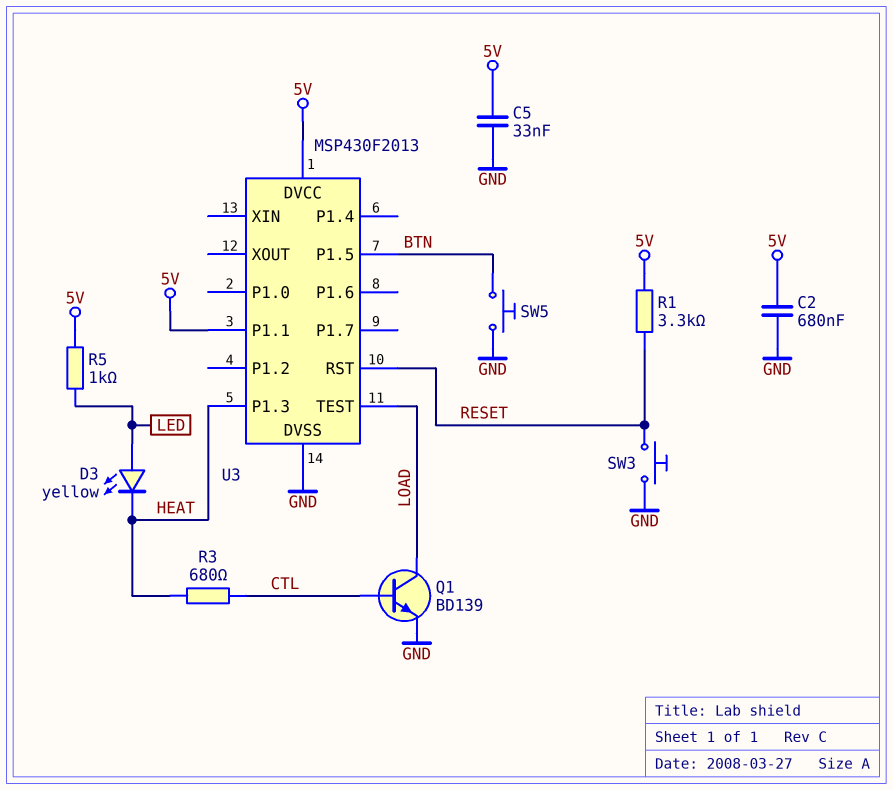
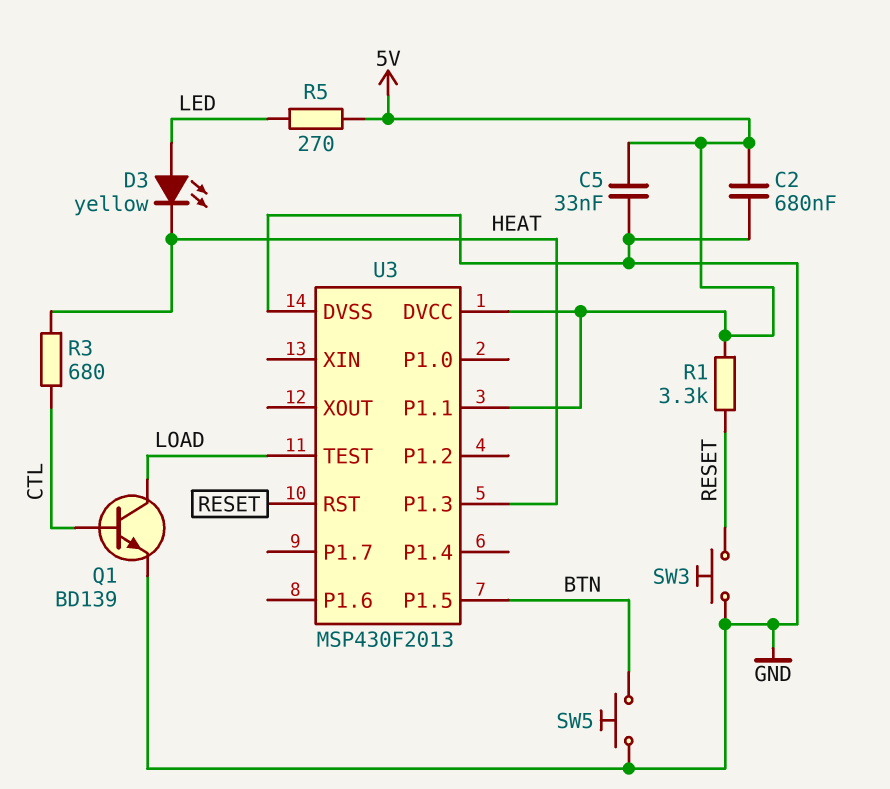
R5: 1k (5V, LED) -> 270 (5V, LED)

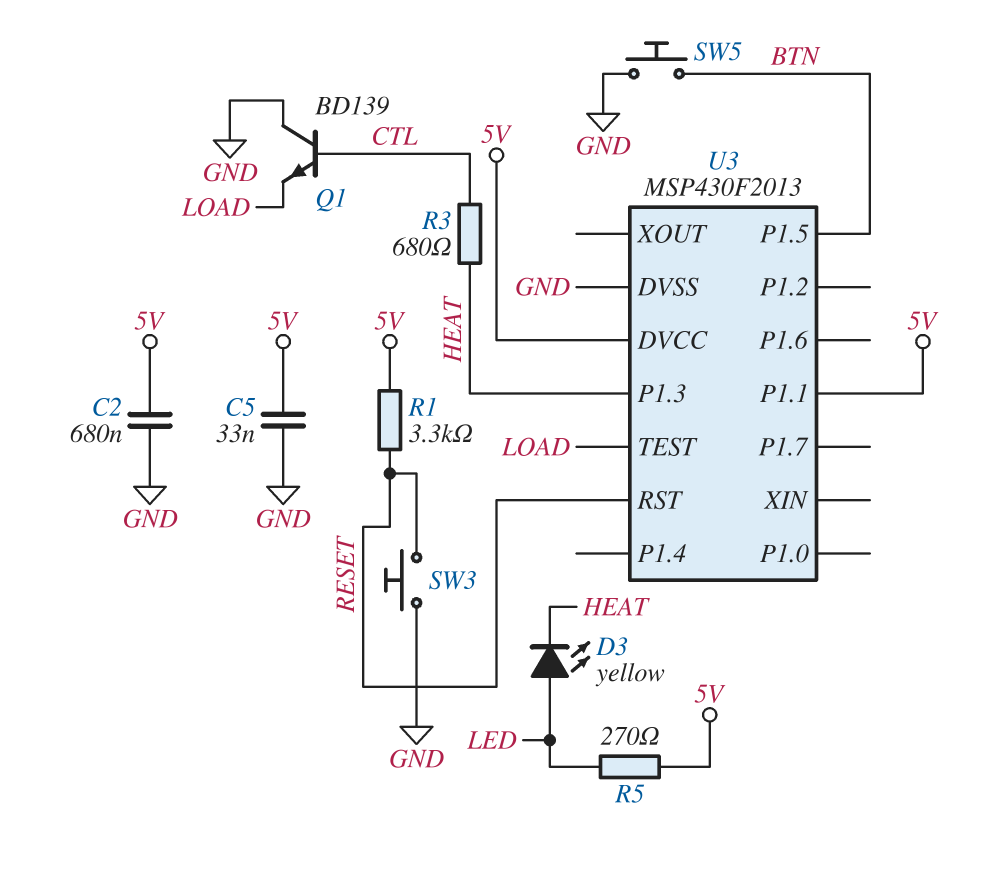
Q1: NPN BD139 (B CTL, C LOAD, E GND) -> NPN BD139 (B CTL, C GND, E LOAD)

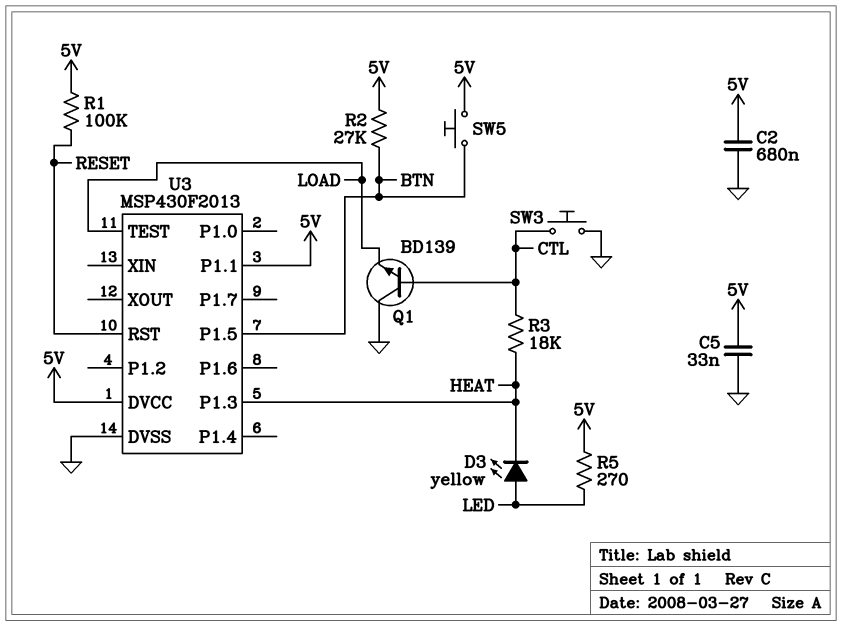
R1: 3.3k (5V, RESET) -> 100k (5V, RESET)
R2: none -> 27k (5V, BTN)
R3: 680 (CTL, HEAT) -> 18k (CTL, HEAT)
SW3: button (GND, RESET) -> button (CTL, GND)
SW5: button (BTN, GND) -> button (5V, BTN)

